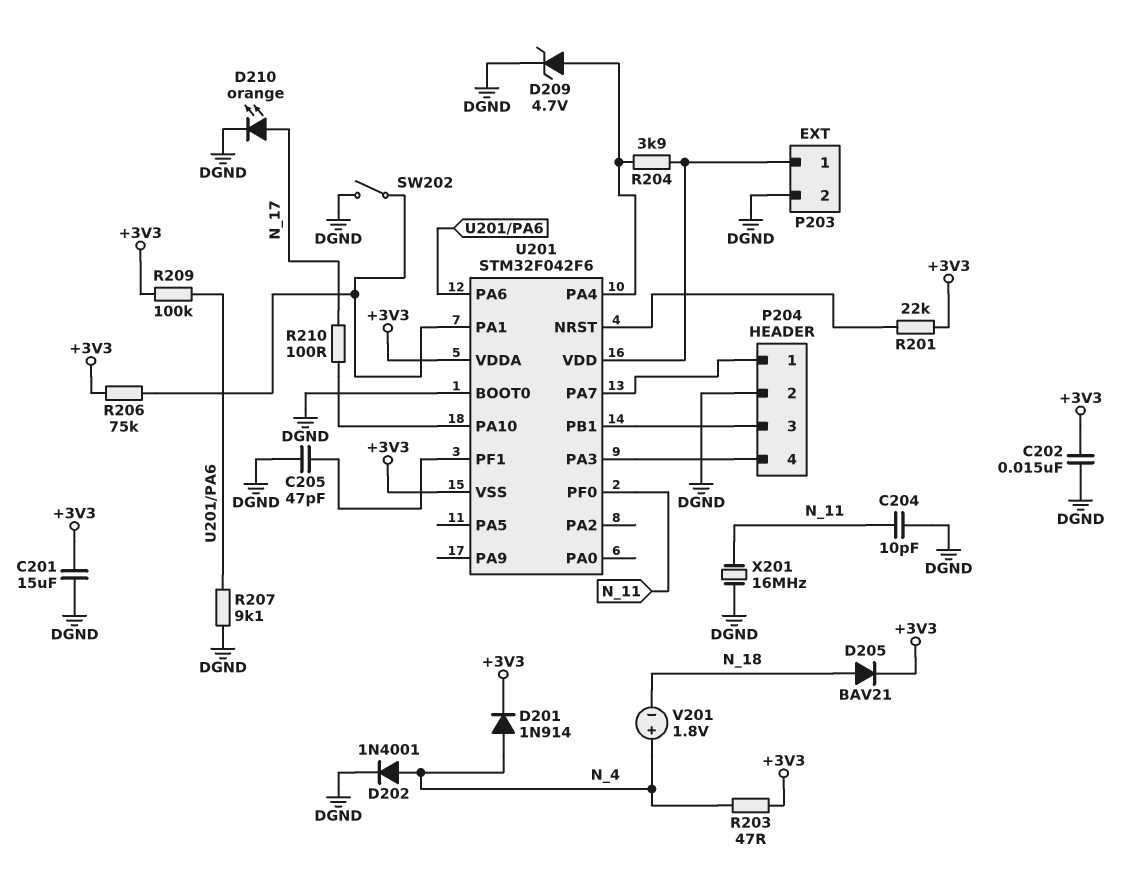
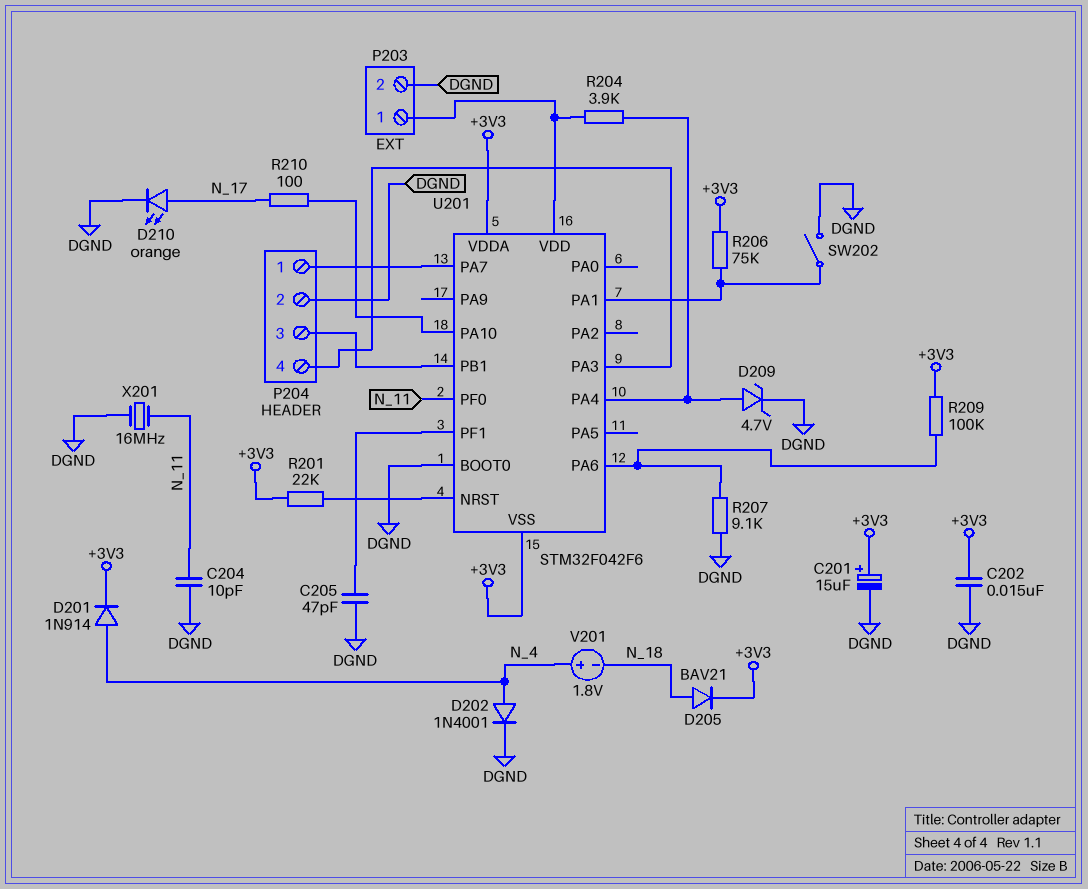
C201: 15uF (+3V3, DGND) -> 15uF (plus +3V3, minus DGND)
R203: 47 (+3V3, N_4) -> none

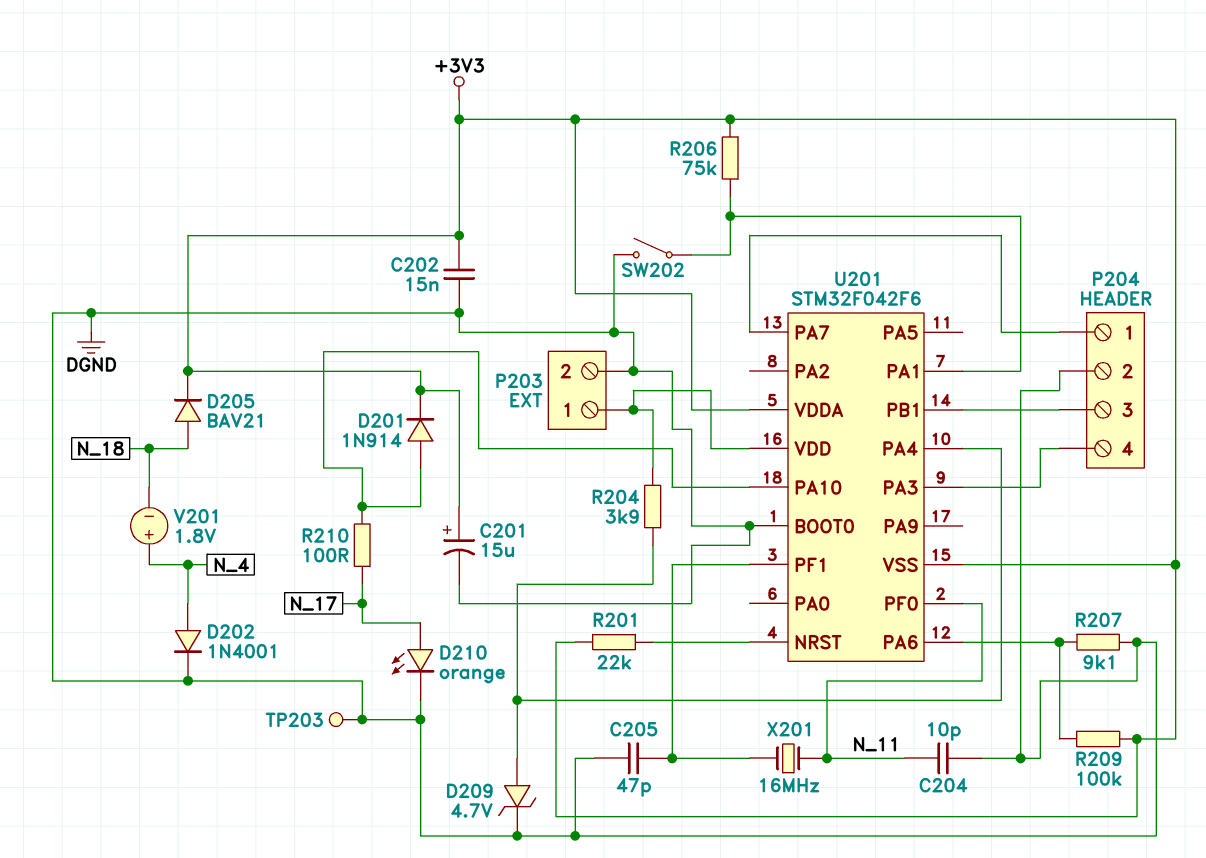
D201: diode 1N914 (A N_4, K +3V3) -> diode 1N914 (A U201/PA10, K +3V3)
TP203: none -> test point (DGND)
X201: 16MHz (DGND, N_11) -> 16MHz (N_11, U201/PF1)

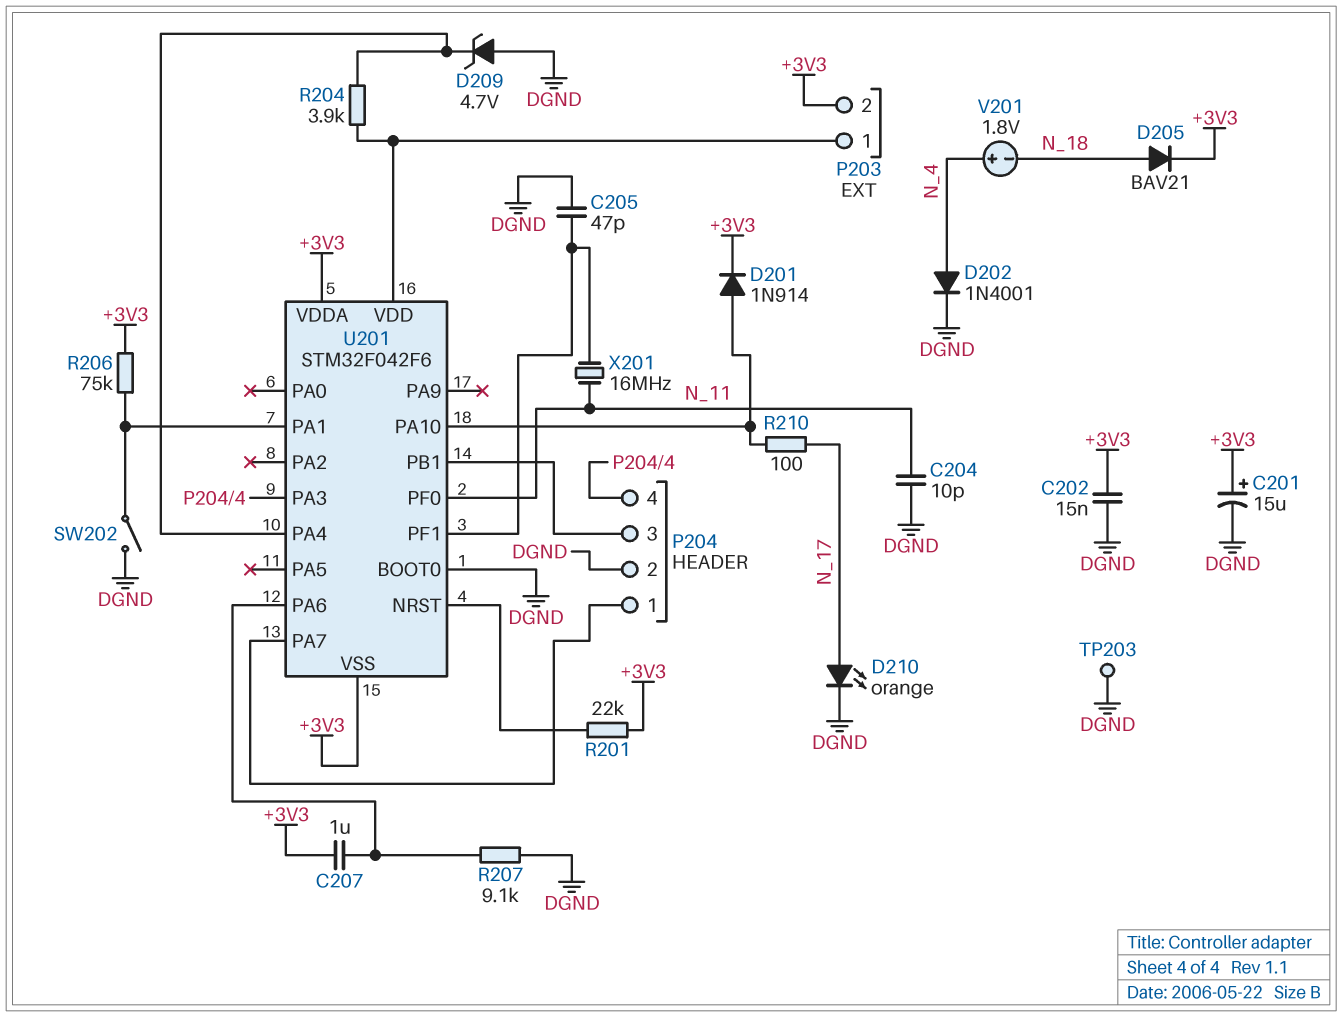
C207: none -> 1uF (+3V3, U201/PA6)
D209: zener 4.7V (A U201/PA4, K DGND) -> zener 4.7V (A DGND, K U201/PA4)
P203 pin 2: DGND -> +3V3
R209: 100k (+3V3, U201/PA6) -> none

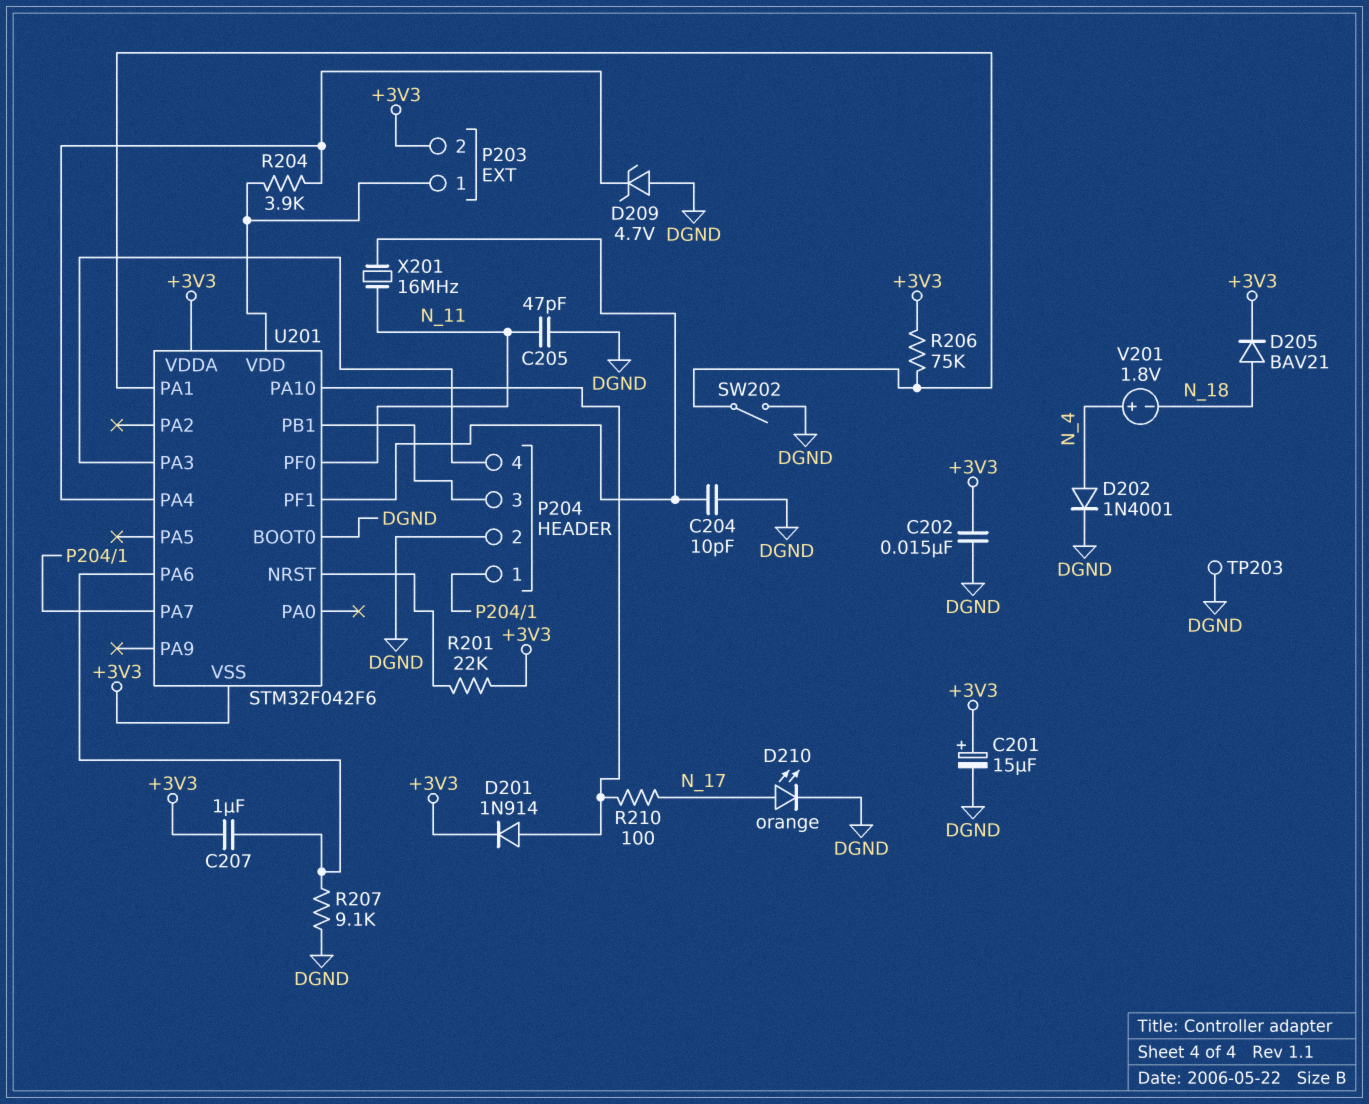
C204: 10pF (DGND, N_11) -> 10pF (DGND, U201/PF1)
C205: 47pF (DGND, U201/PF1) -> 47pF (DGND, N_11)

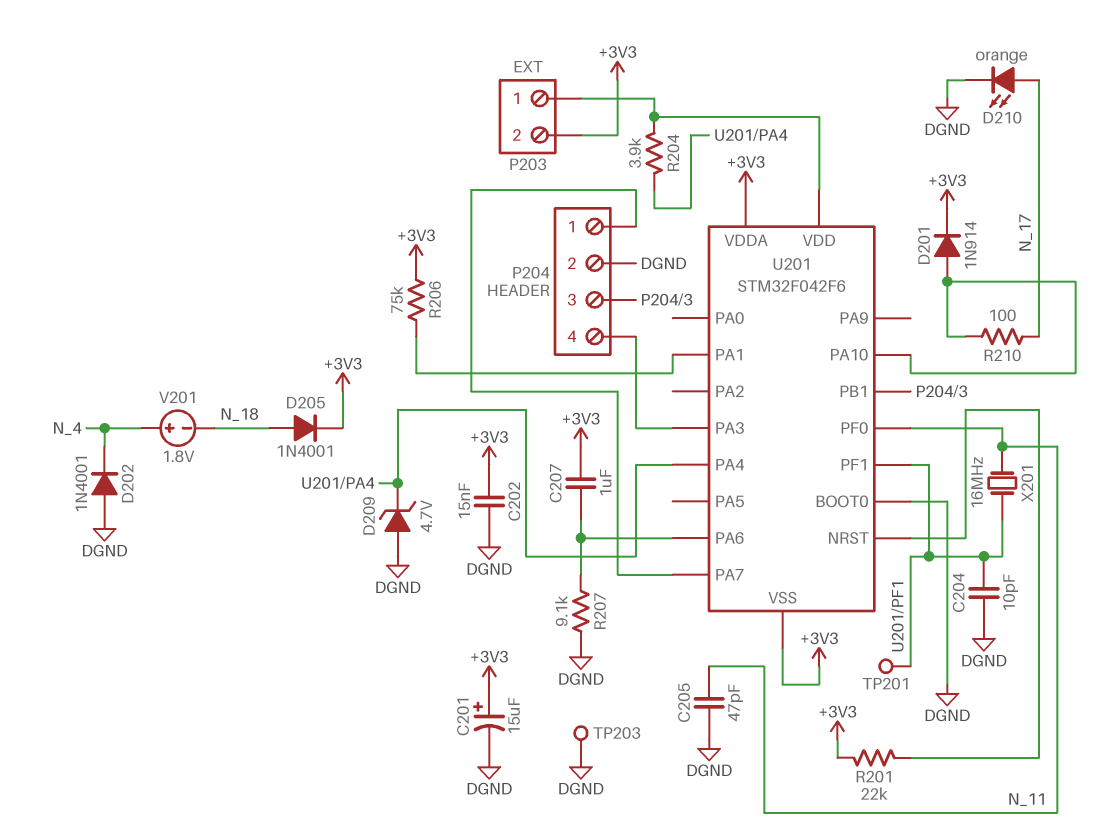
D202: diode 1N4001 (A N_4, K DGND) -> diode 1N4001 (A DGND, K N_4)
D205: diode BAV21 (A N_18, K +3V3) -> diode 1N4001 (A N_18, K +3V3)
SW202: switch (DGND, U201/PA1) -> none
TP201: none -> test point (U201/PF1)

